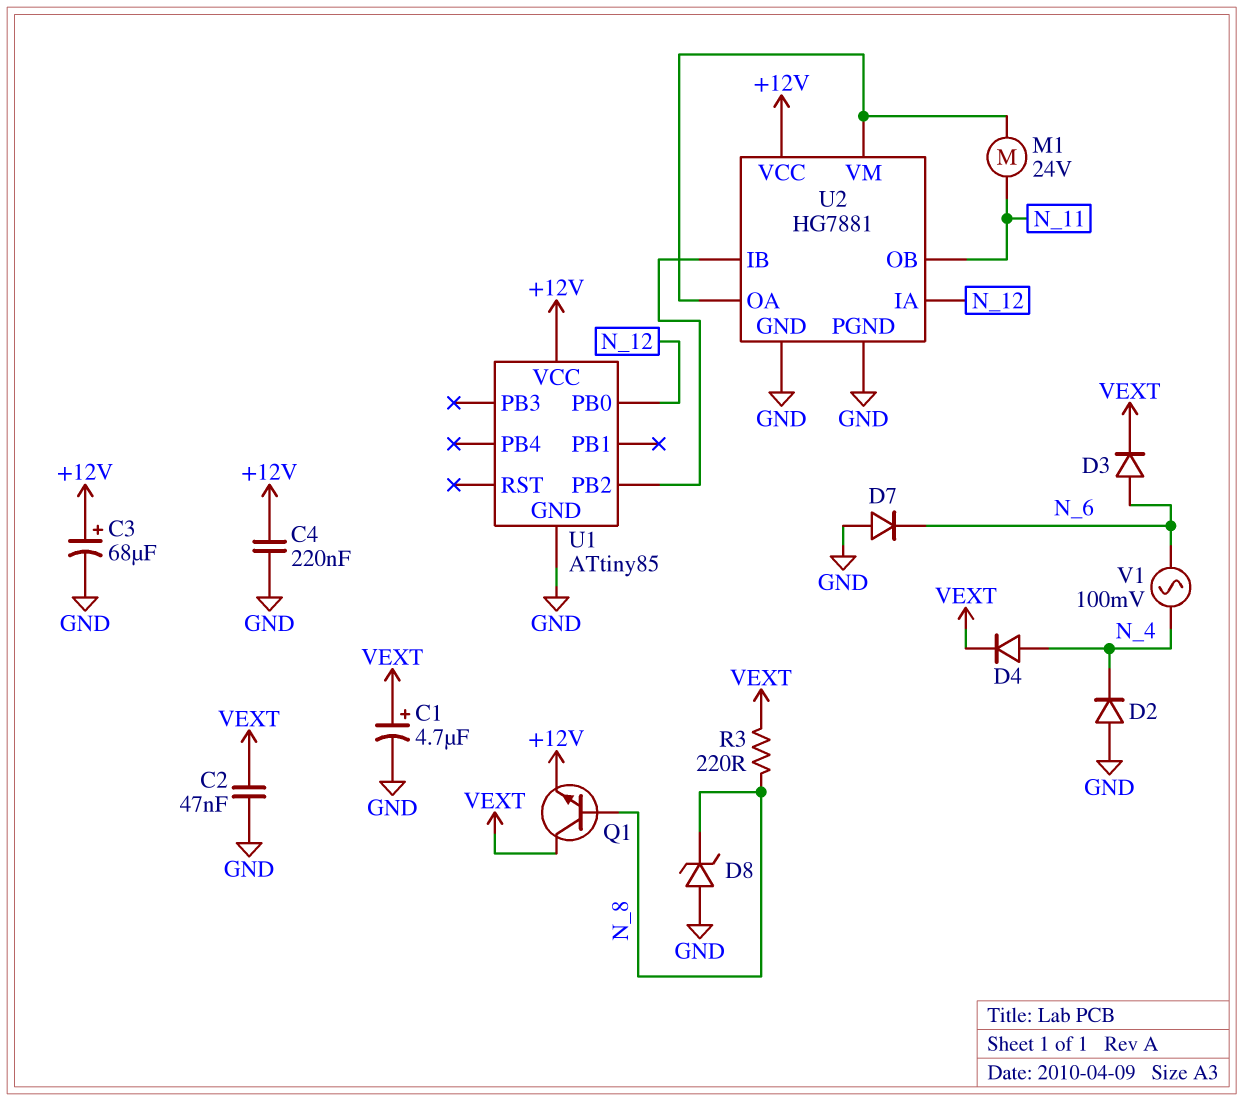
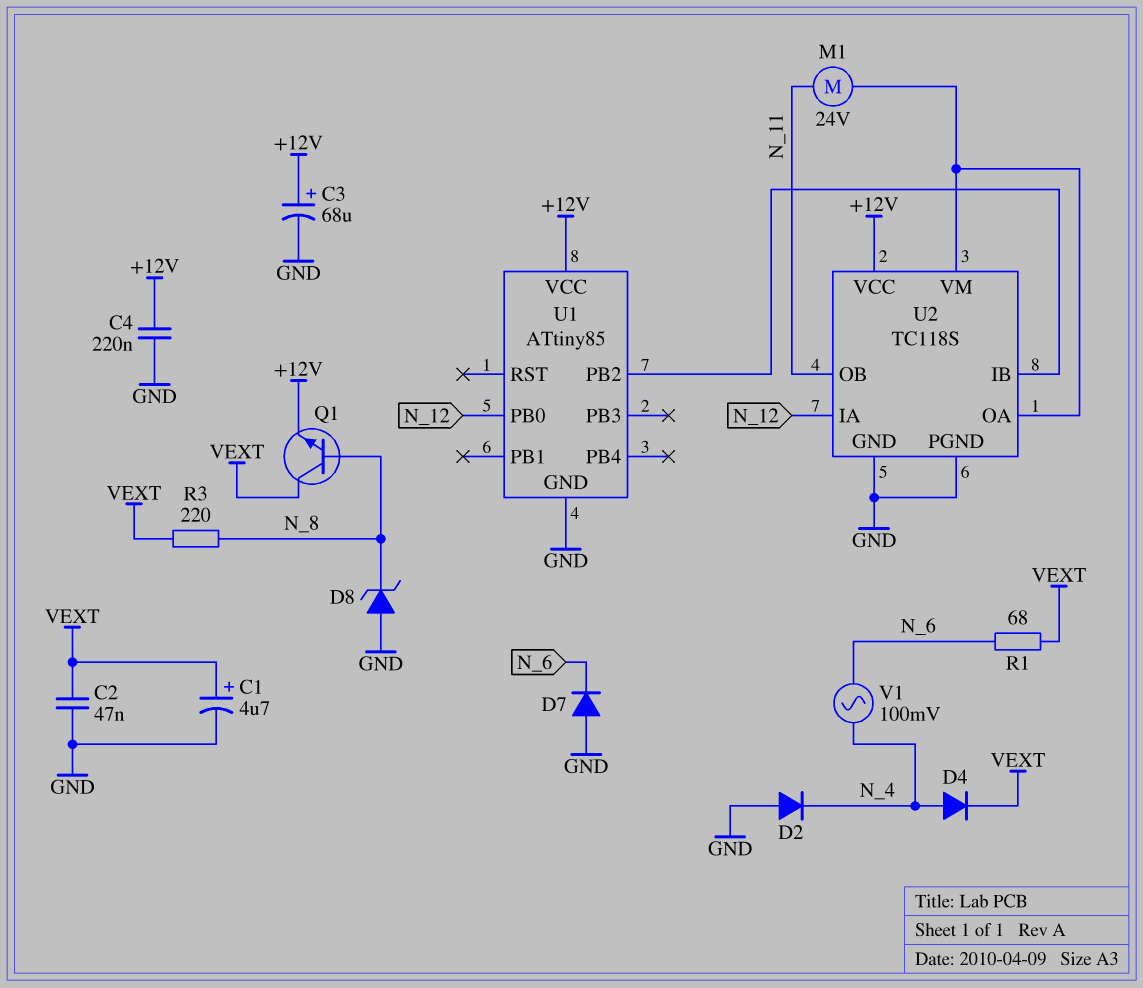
D3: diode (A N_6, K VEXT) -> none
R1: none -> 68 (N_6, VEXT)
U2: HG7881 -> TC118S

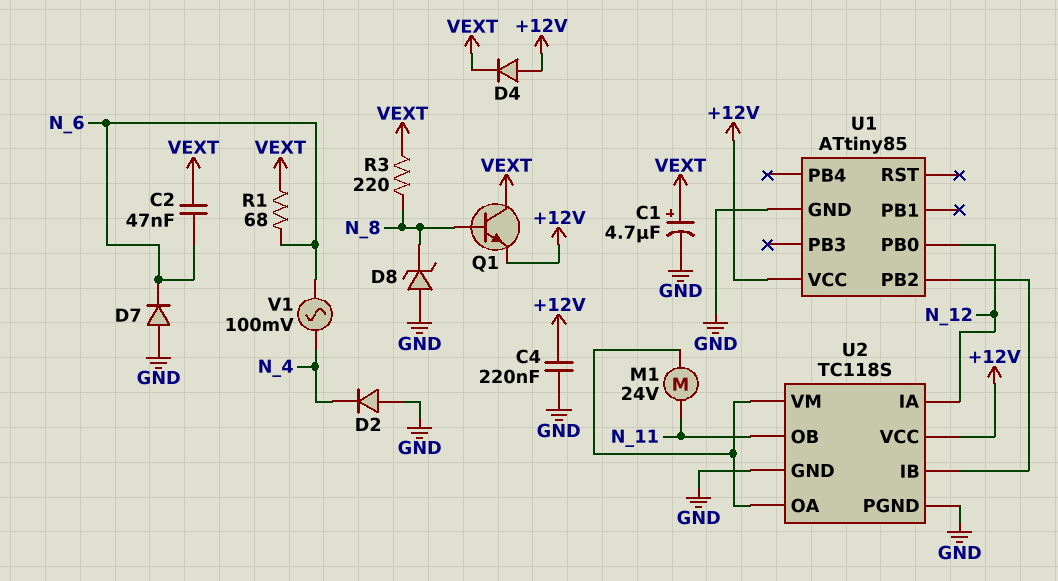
C2: 47nF (GND, VEXT) -> 47nF (N_6, VEXT)
C3: 68uF (plus +12V, minus GND) -> none
D4: diode (A N_4, K VEXT) -> diode (A +12V, K VEXT)

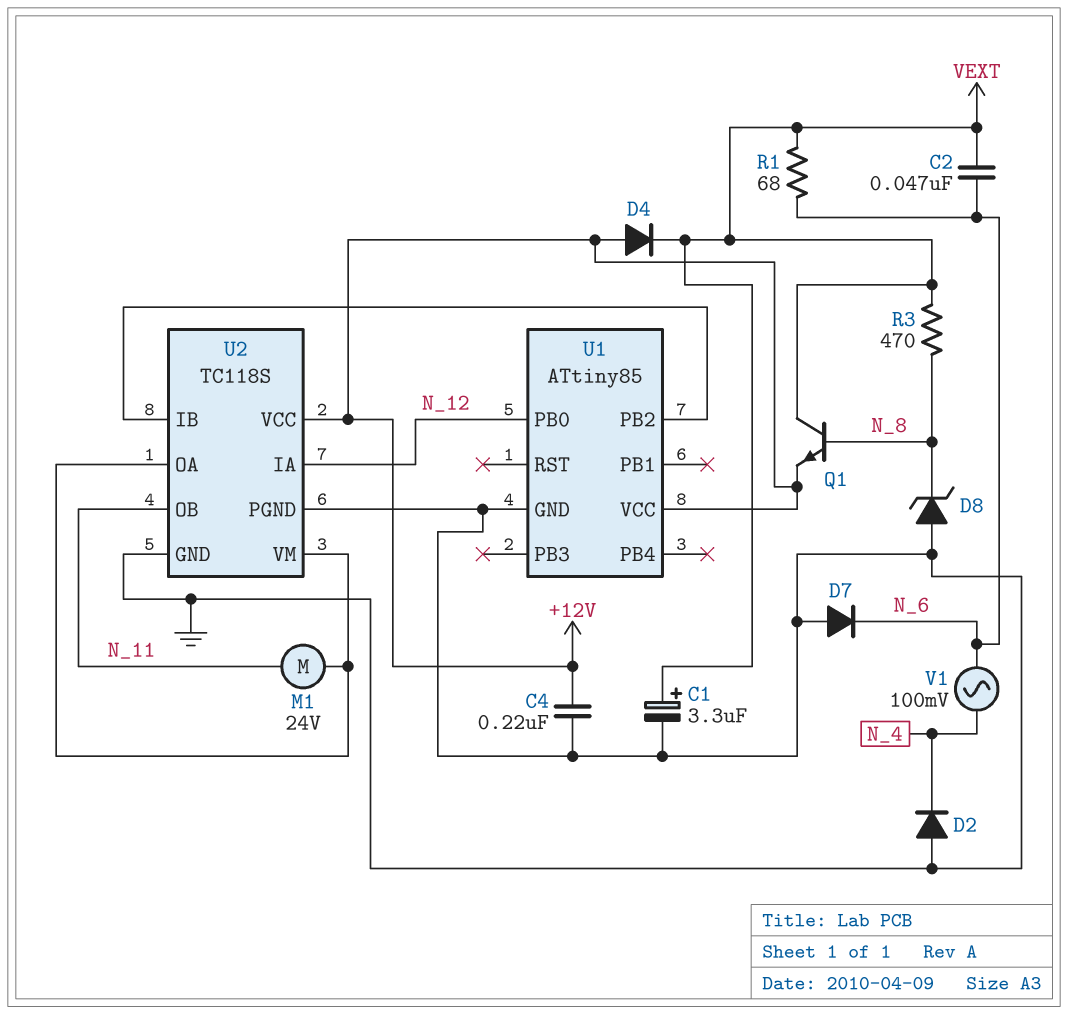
C1: 4.7uF (plus VEXT, minus GND) -> 3.3uF (plus VEXT, minus GND)
R3: 220 (N_8, VEXT) -> 470 (N_8, VEXT)

